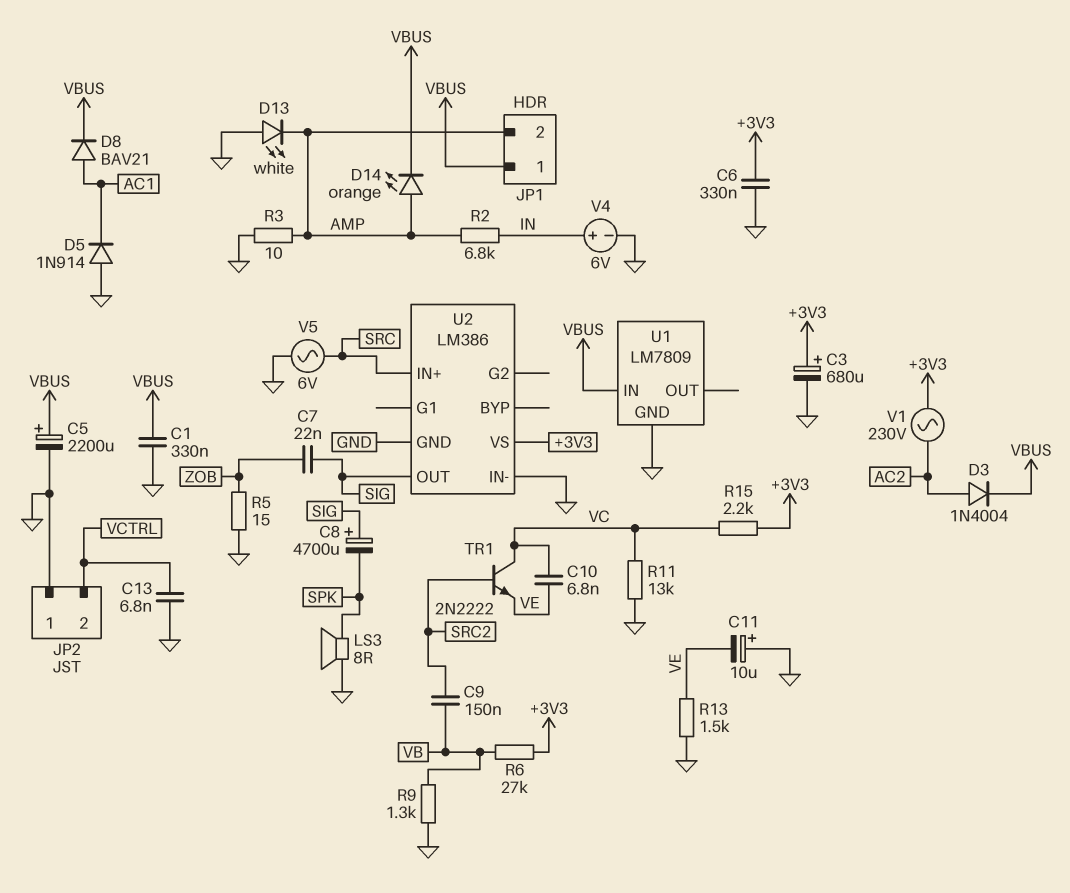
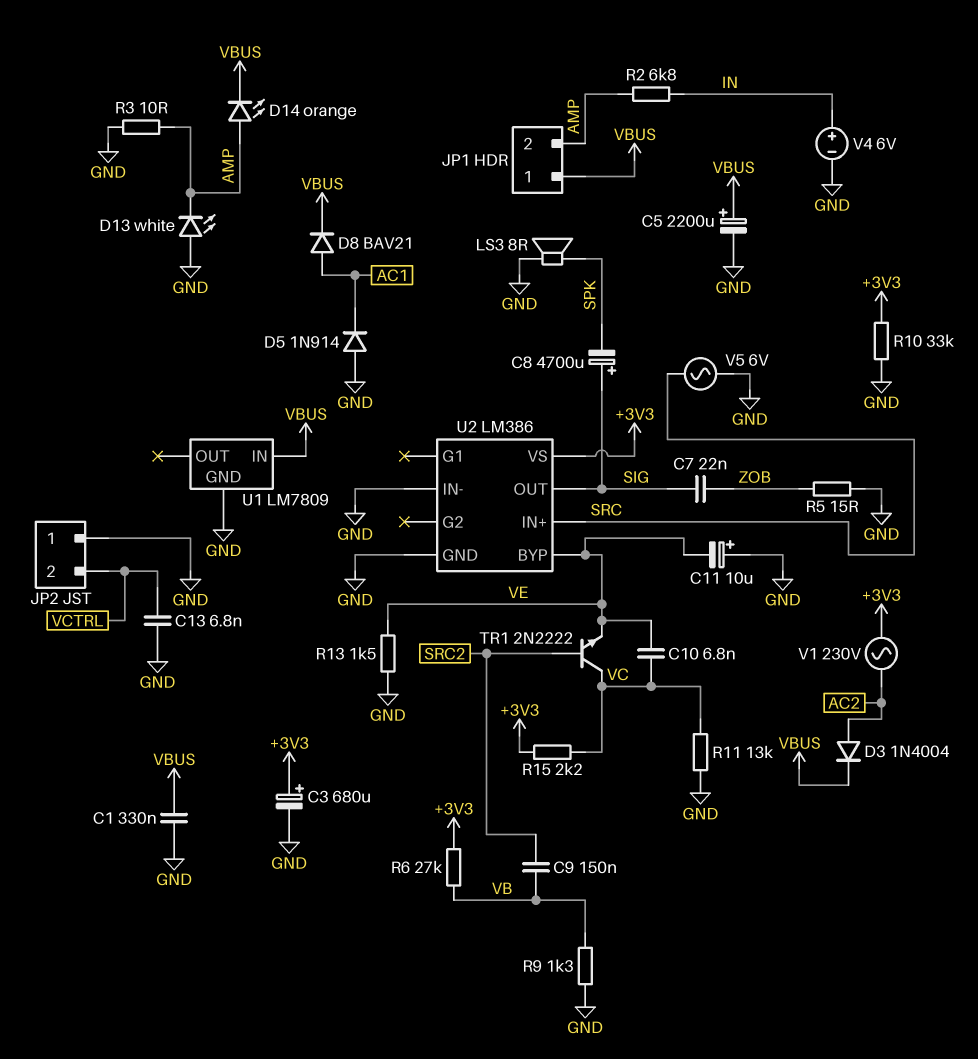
C6: 330nF (+3V3, GND) -> none
R10: none -> 33k (+3V3, GND)
U2 pin BYP: none -> VE

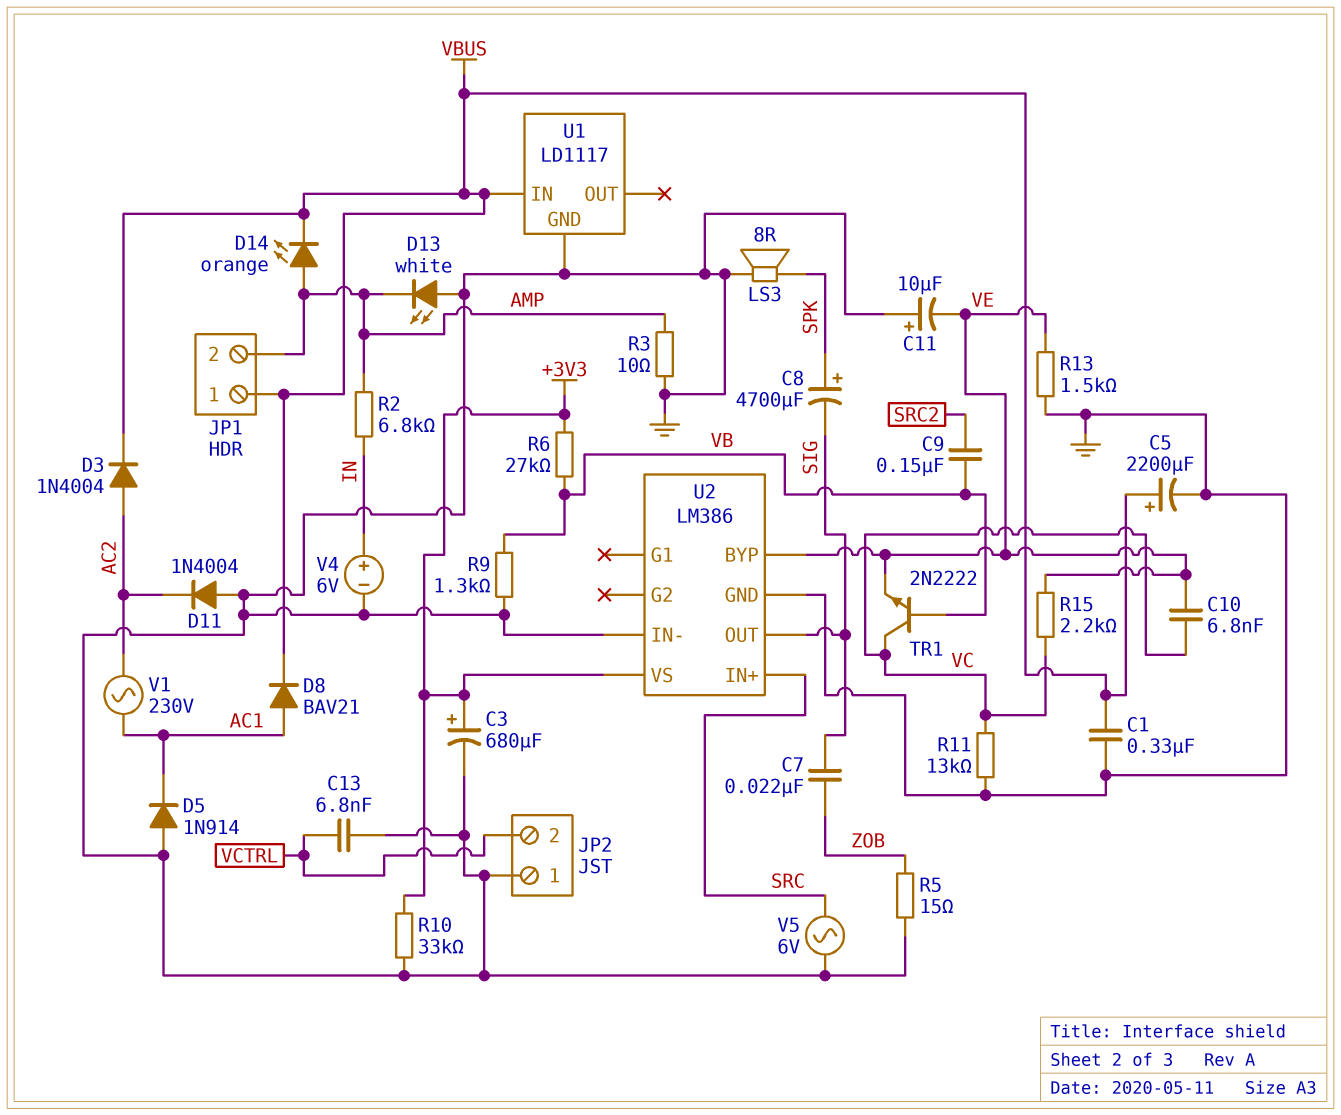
C8: 4700uF (plus SIG, minus SPK) -> 4700uF (plus SPK, minus SIG)
D11: none -> diode 1N4004 (A GND, K AC2)
R15: 2.2k (+3V3, VC) -> 2.2k (VC, VE)
TR1: NPN 2N2222 (B SRC2, C VC, E VE) -> NPN 2N2222 (B VB, C VC, E VE)
U1: LM7809 -> LD1117
V1: AC 230V (+3V3, AC2) -> AC 230V (AC1, AC2)

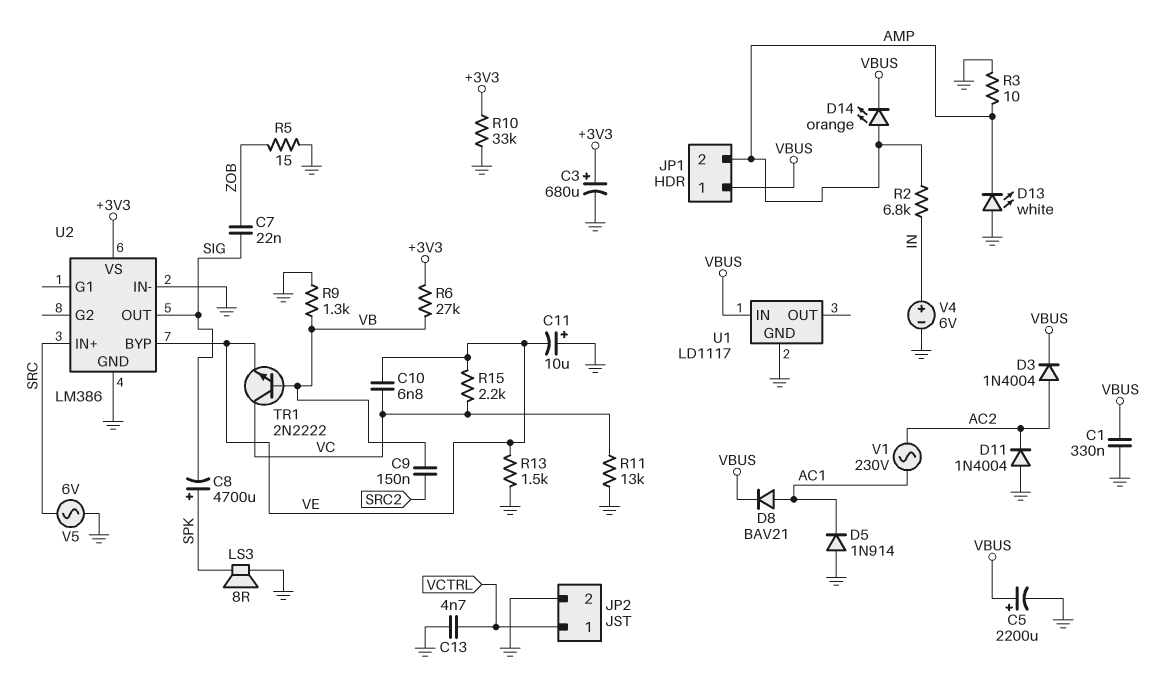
C13: 6.8nF (GND, VCTRL) -> 4.7nF (GND, VCTRL)
JP2 pin 1: GND -> VCTRL
JP2 pin 2: VCTRL -> GND

